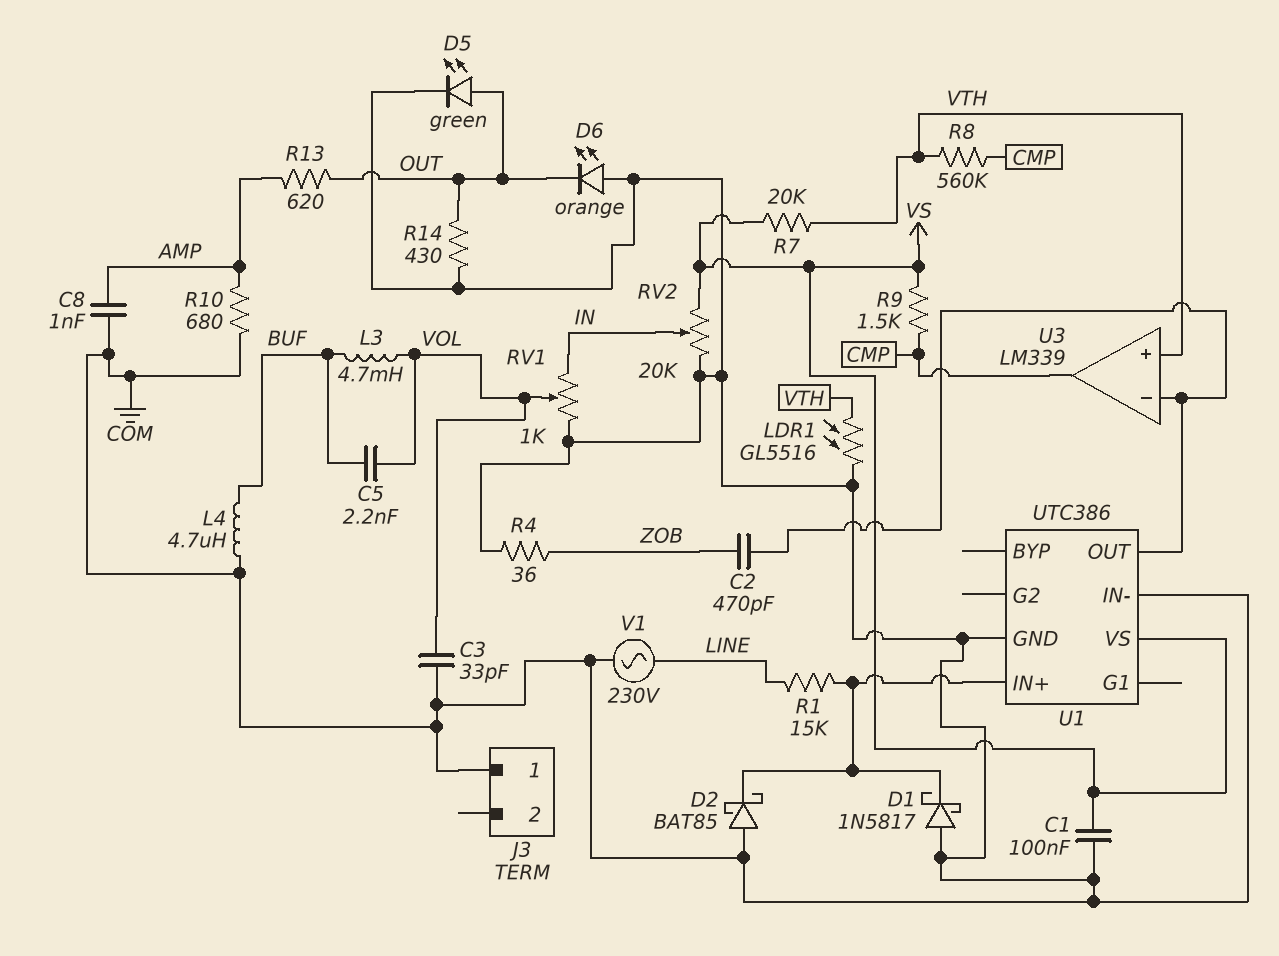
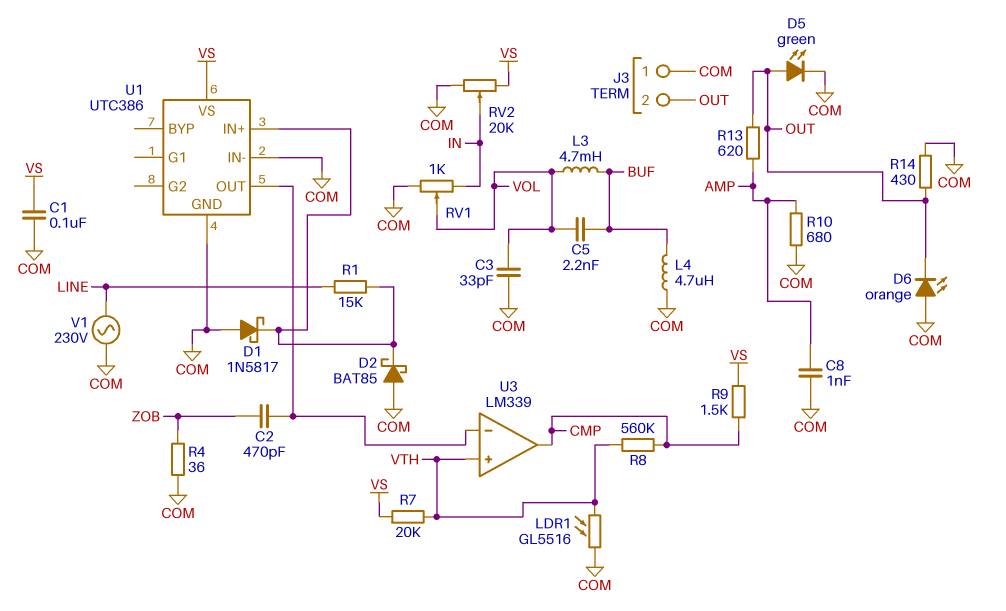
J3 pin 2: none -> OUT

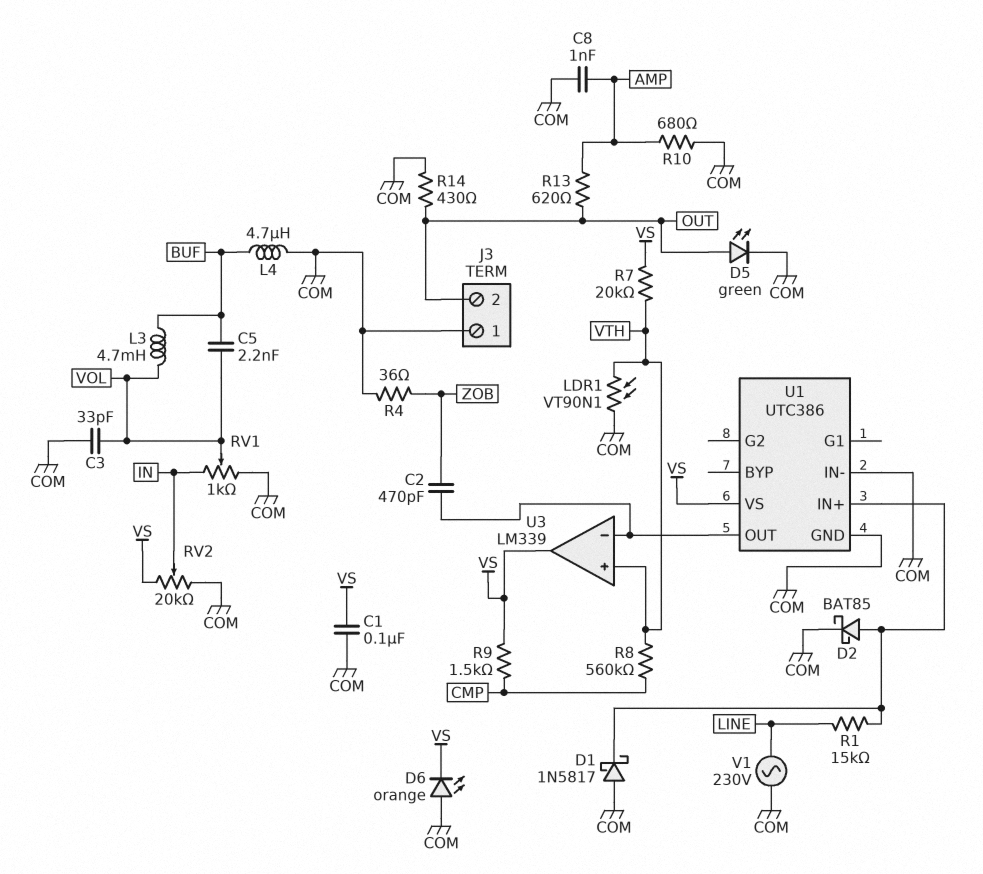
D2: schottky BAT85 (A COM, K U1/IN+) -> schottky BAT85 (A U1/IN+, K COM)
D6: LED orange (A COM, K OUT) -> LED orange (A COM, K VS)
LDR1: GL5516 (COM, VTH) -> VT90N1 (COM, VTH)
U3 pin out: CMP -> VS

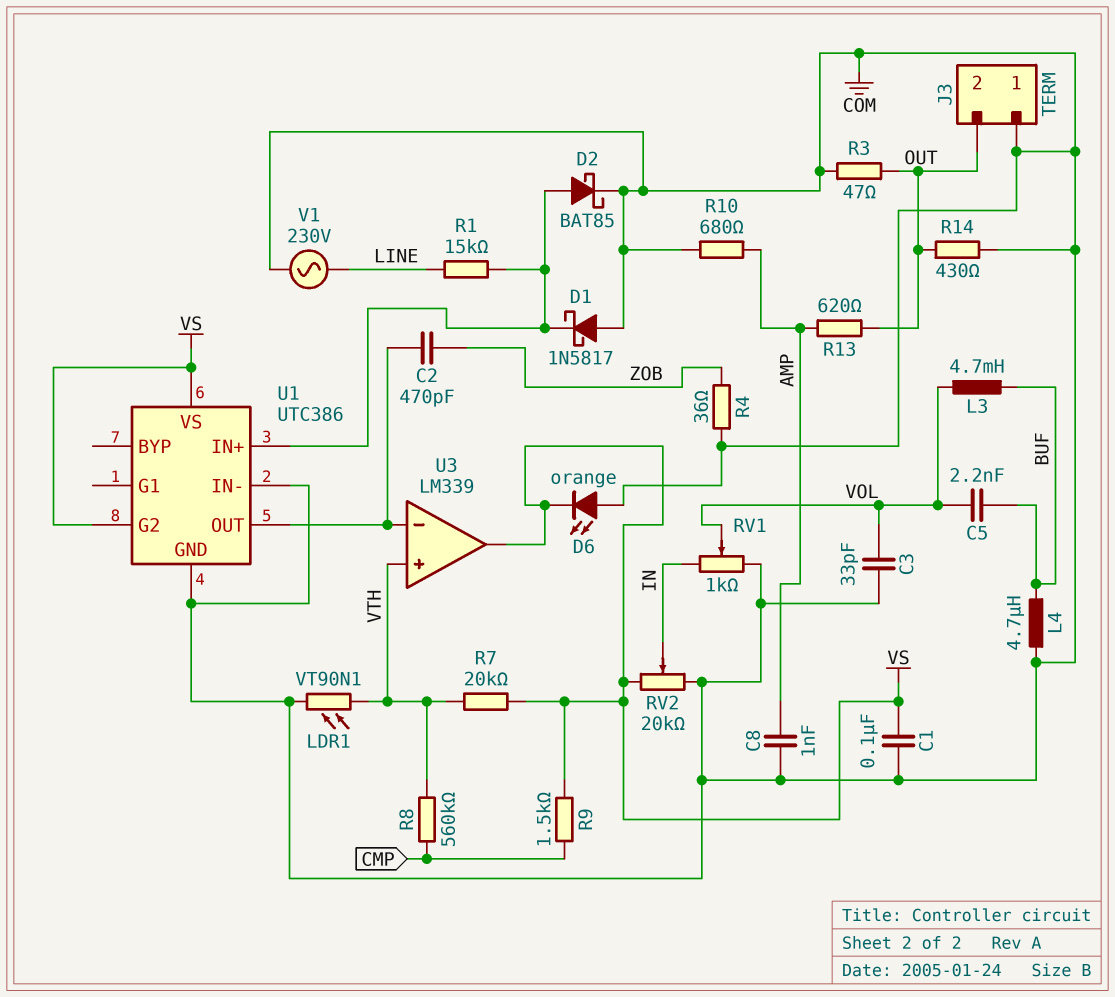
D5: LED green (A OUT, K COM) -> none
R3: none -> 47 (COM, OUT)
U1 pin G2: none -> VS

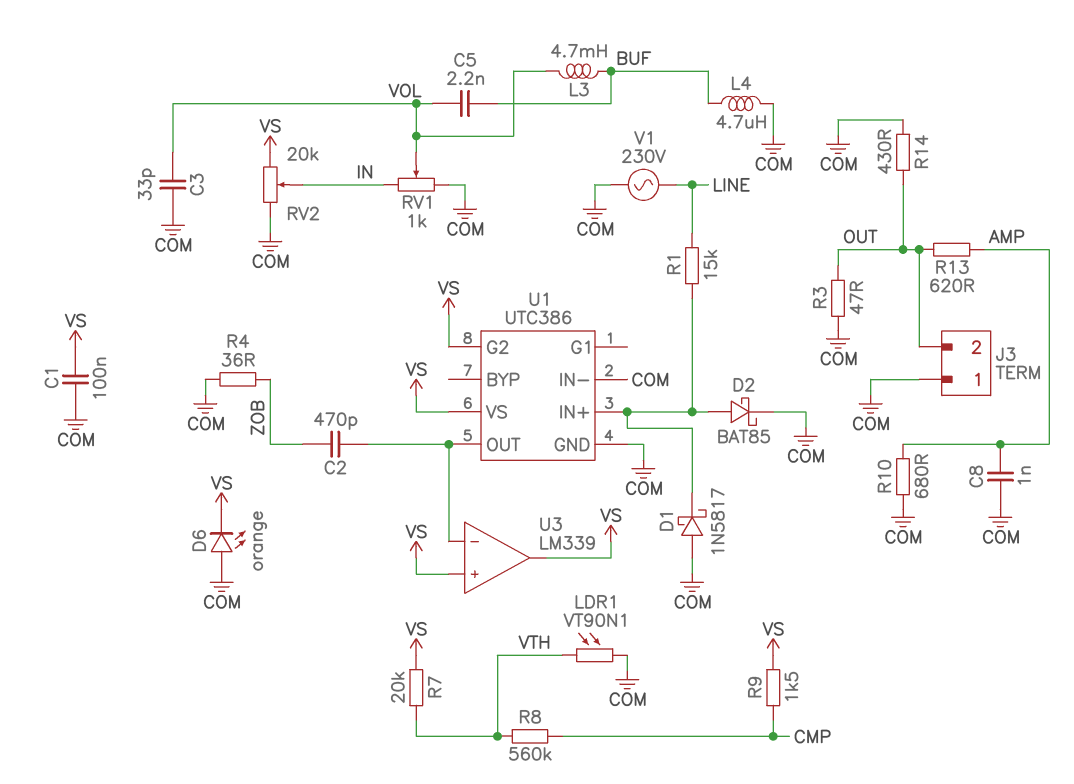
U3 pin in+: VTH -> VS

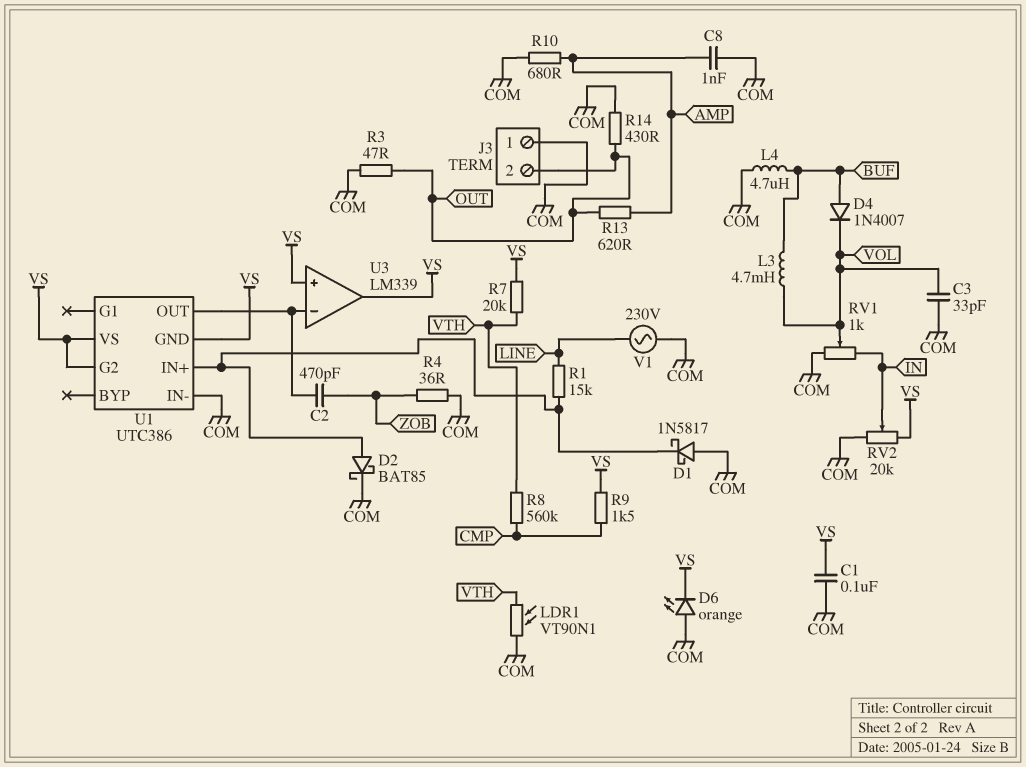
C5: 2.2nF (BUF, VOL) -> none
D4: none -> diode 1N4007 (A BUF, K VOL)
U1 pin GND: COM -> VS

